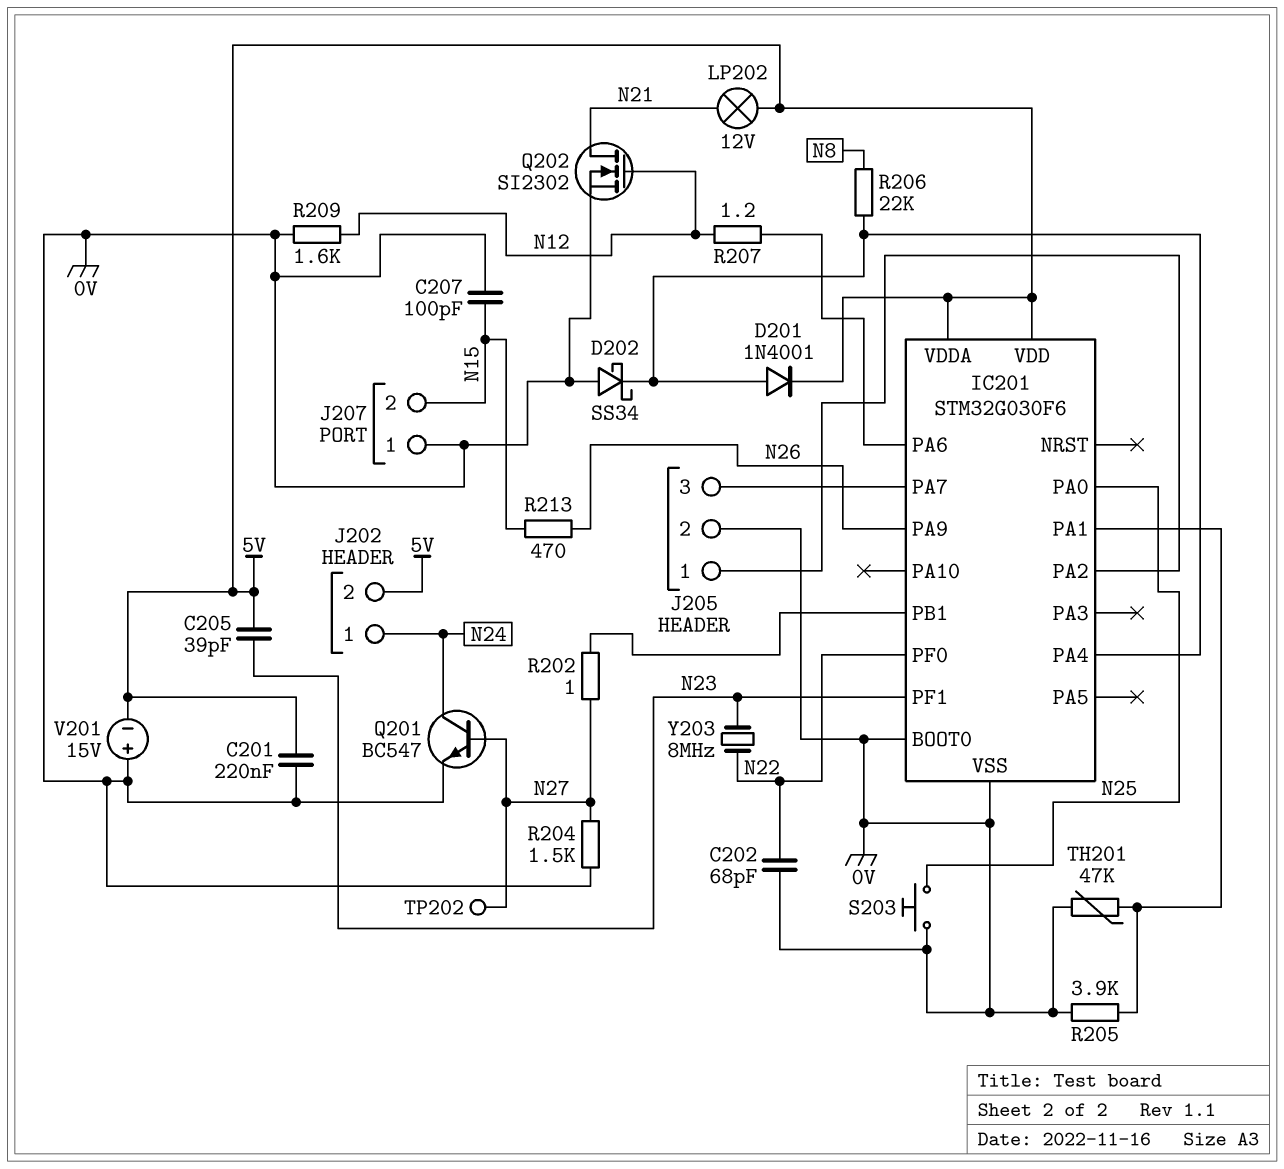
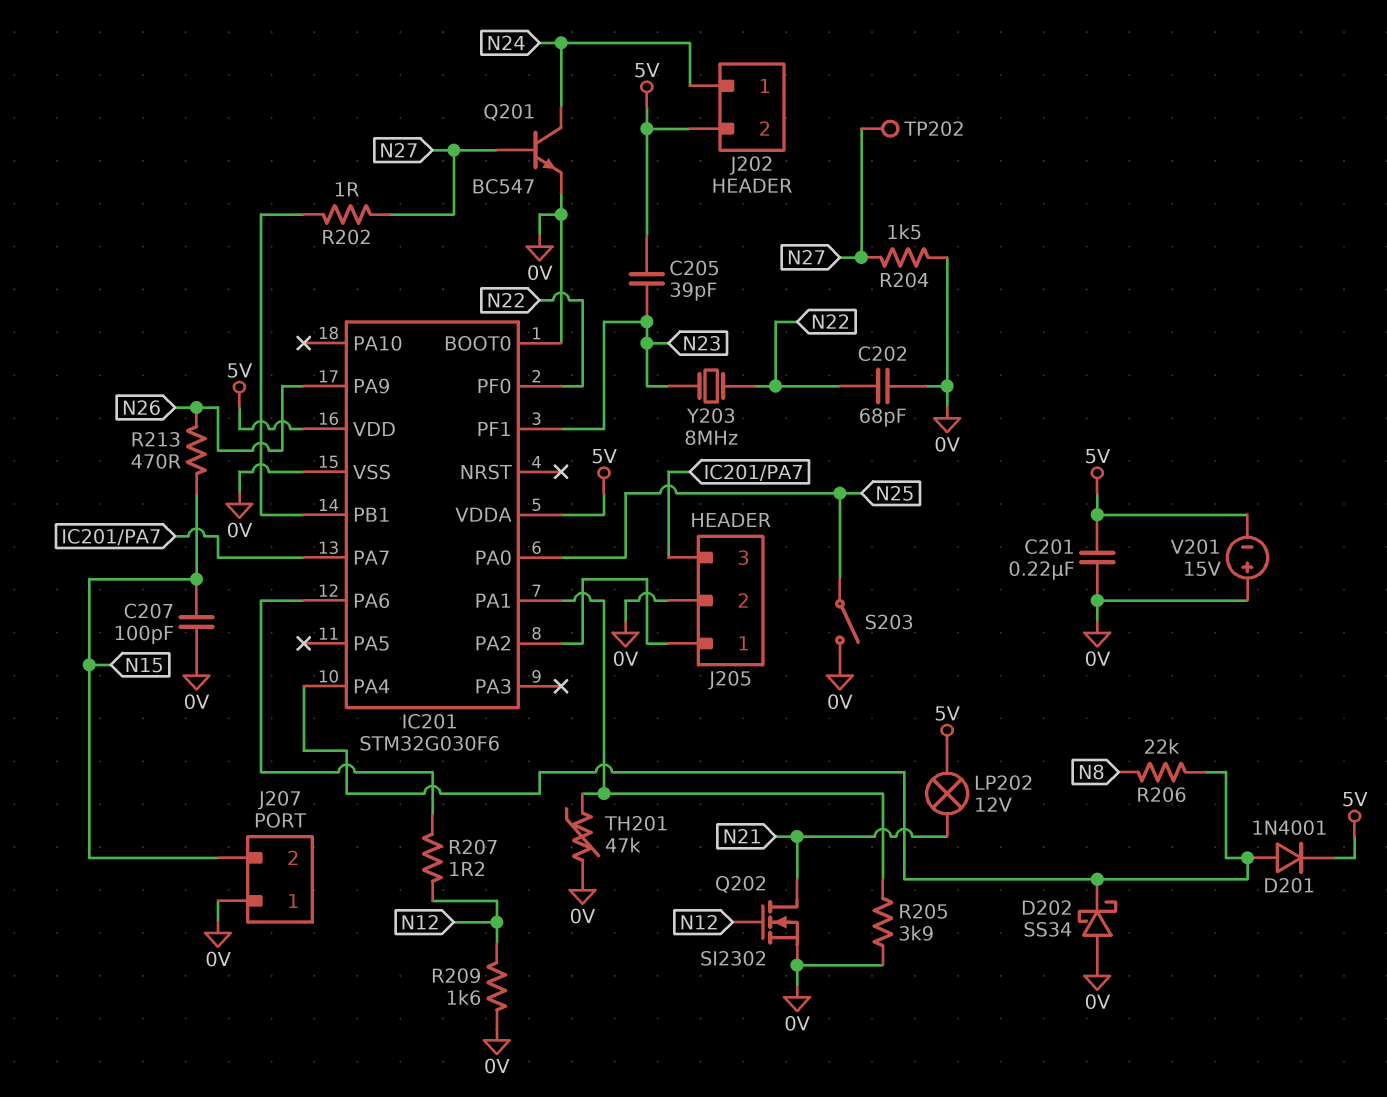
S203: button (0V, N25) -> switch (0V, N25)

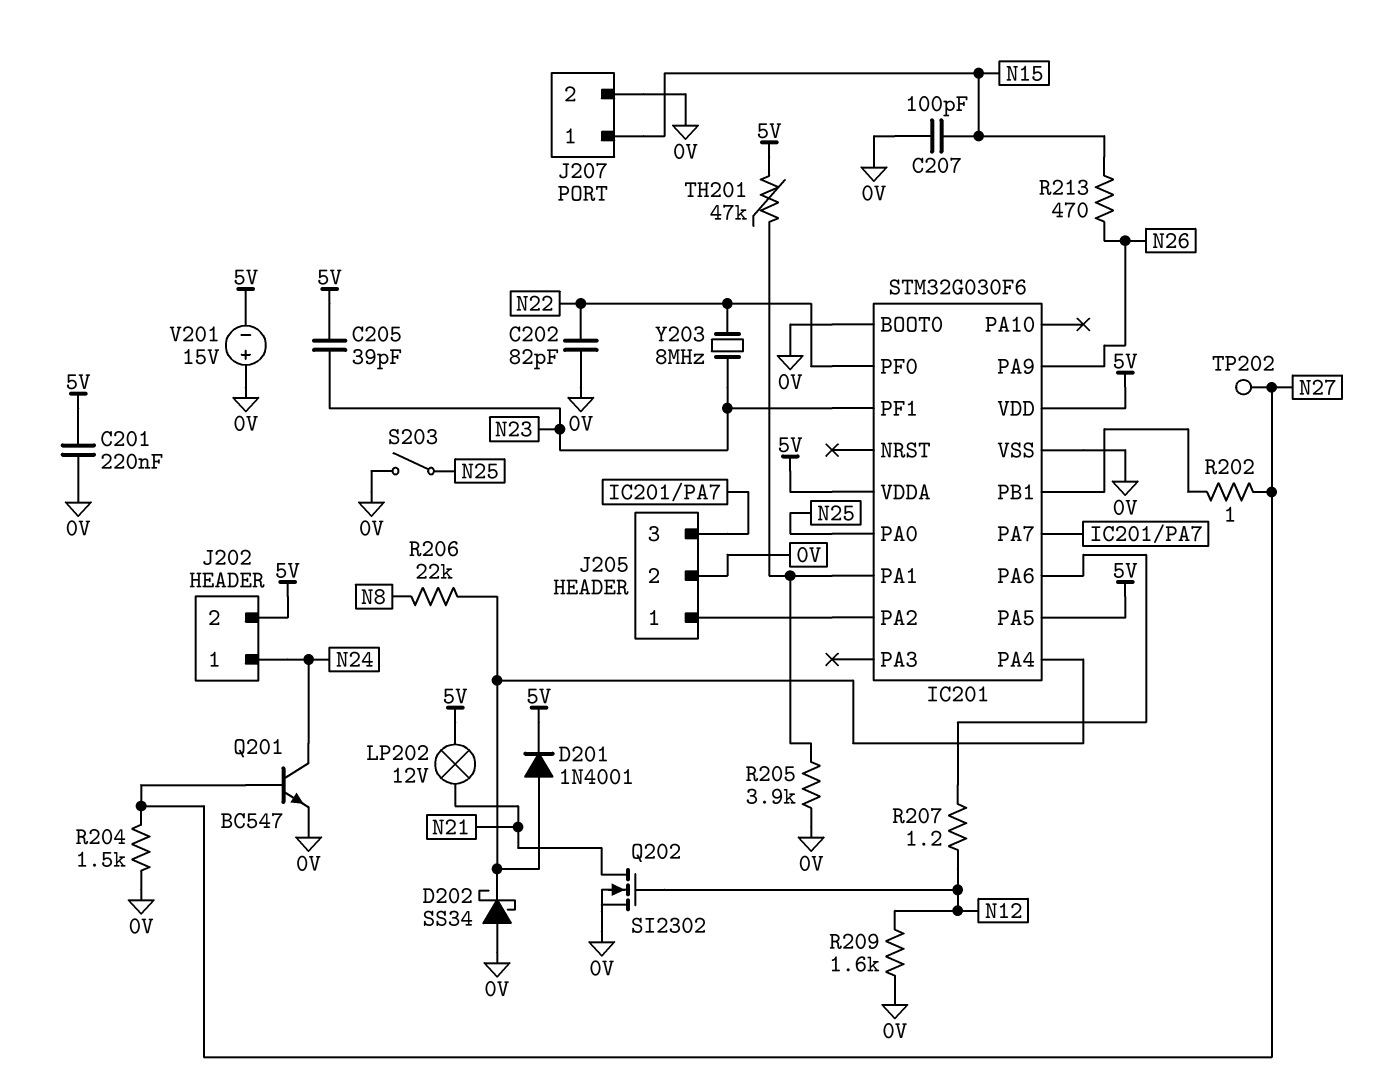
C202: 68pF (0V, N22) -> 82pF (0V, N22)
IC201 pin PA5: none -> 5V
J207 pin 1: 0V -> N15
J207 pin 2: N15 -> 0V
TH201: 47k (0V, IC201/PA1) -> 47k (5V, IC201/PA1)

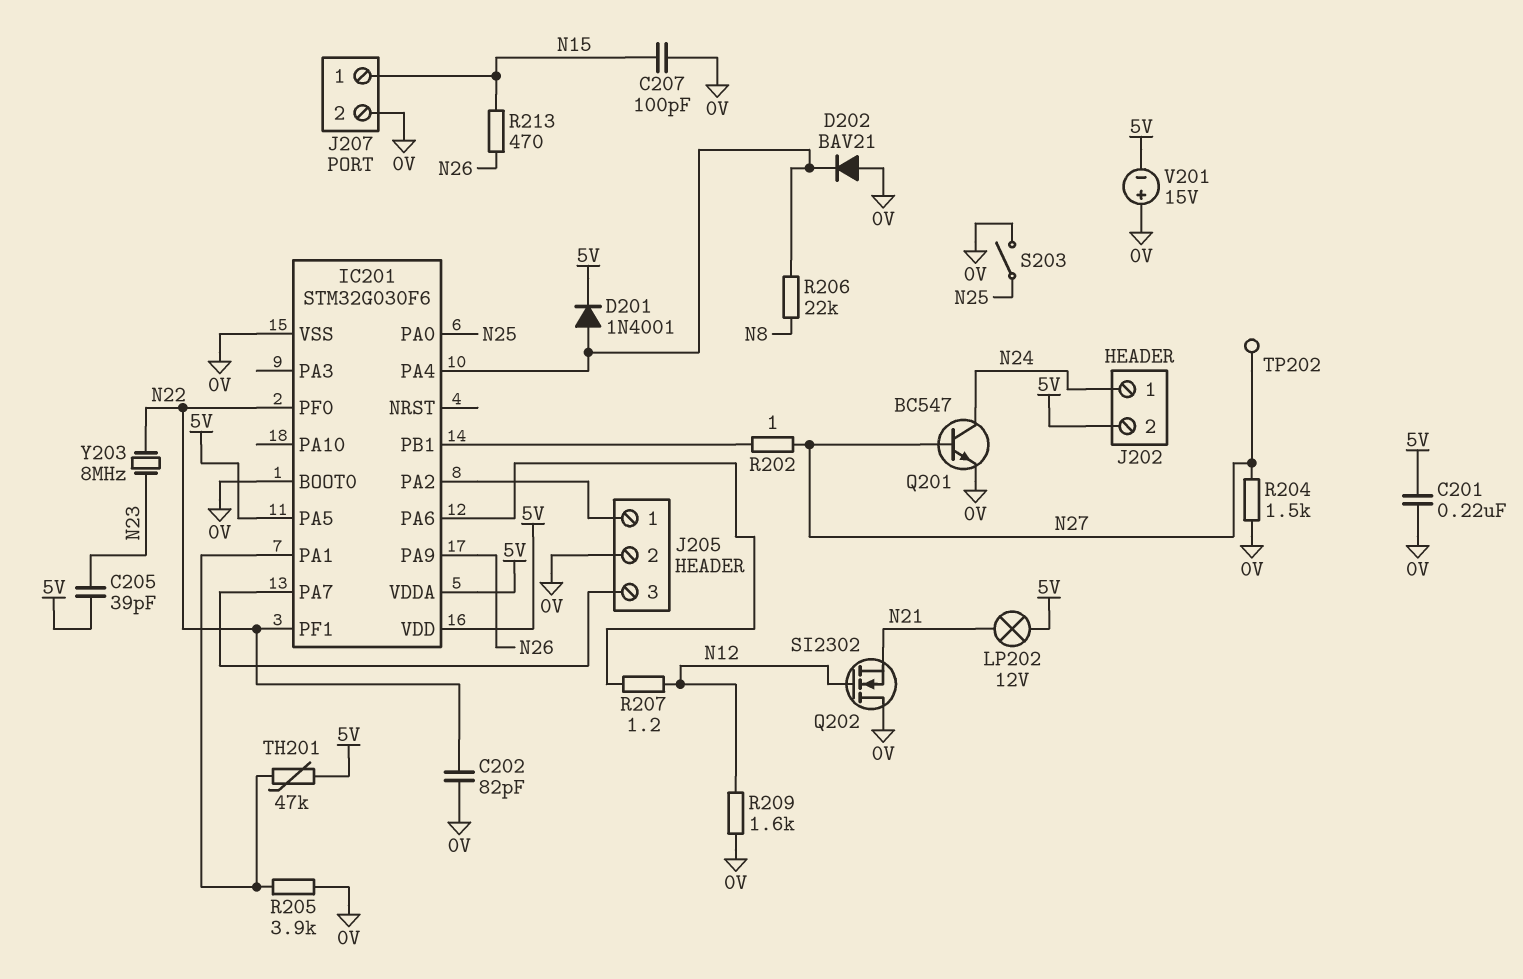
D202: schottky SS34 (A 0V, K IC201/PA4) -> diode BAV21 (A 0V, K IC201/PA4)
IC201 pin PF1: N23 -> N22
Q202: NMOS SI2302 (G N12, D N21, S 0V) -> NMOS SI2302 (G N12, D 0V, S N21)

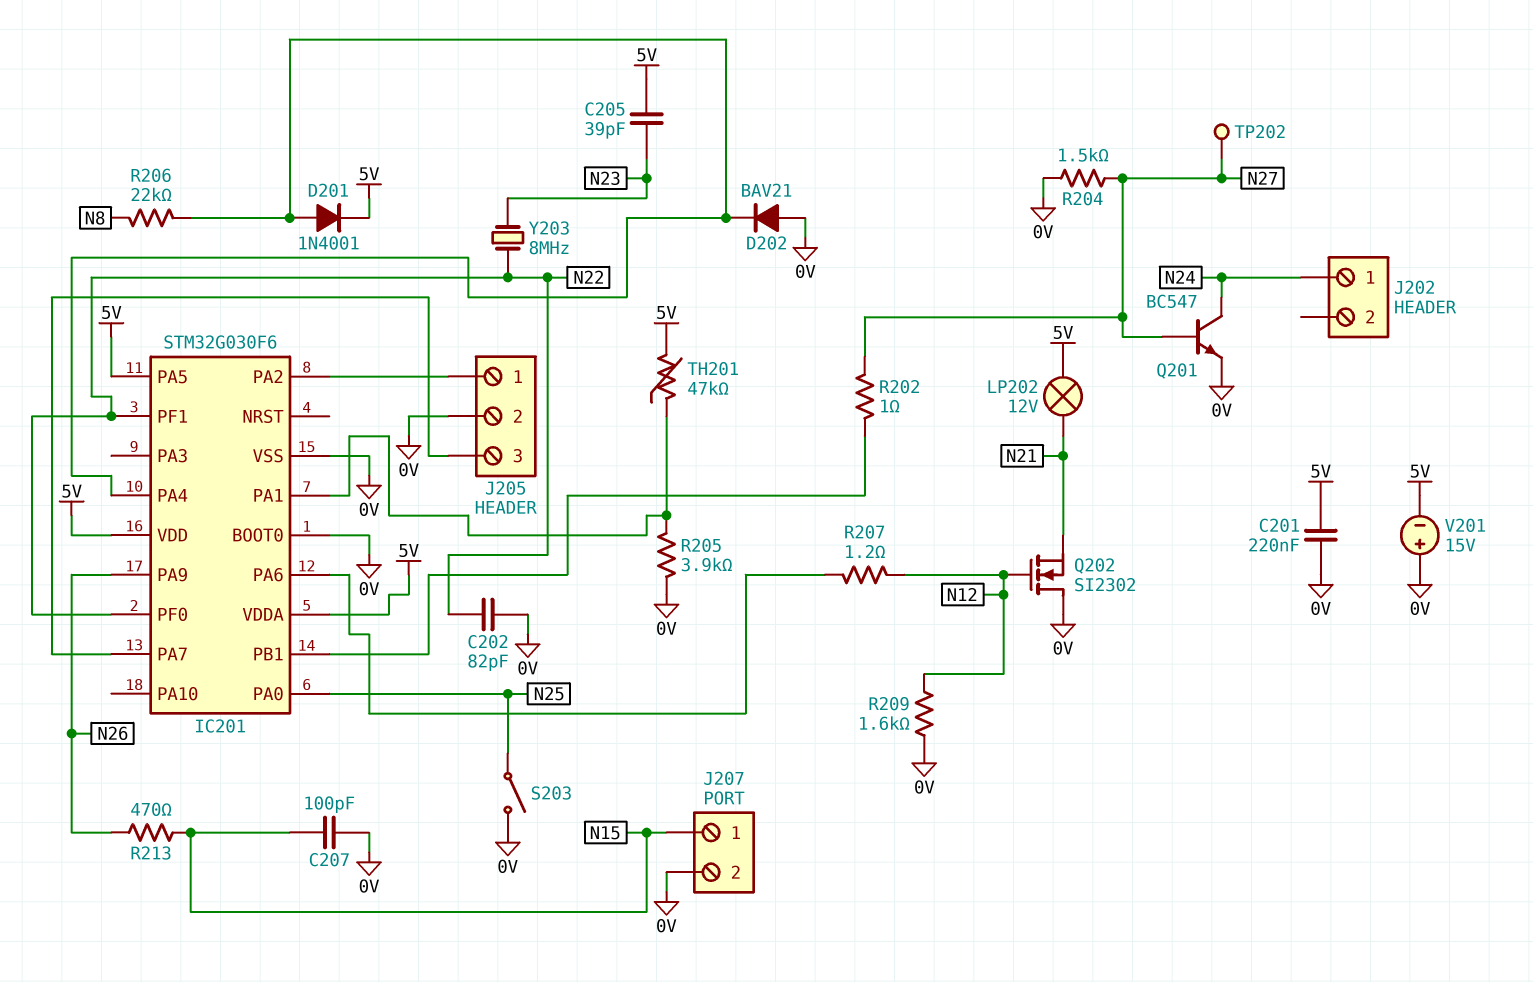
J202 pin 2: 5V -> none

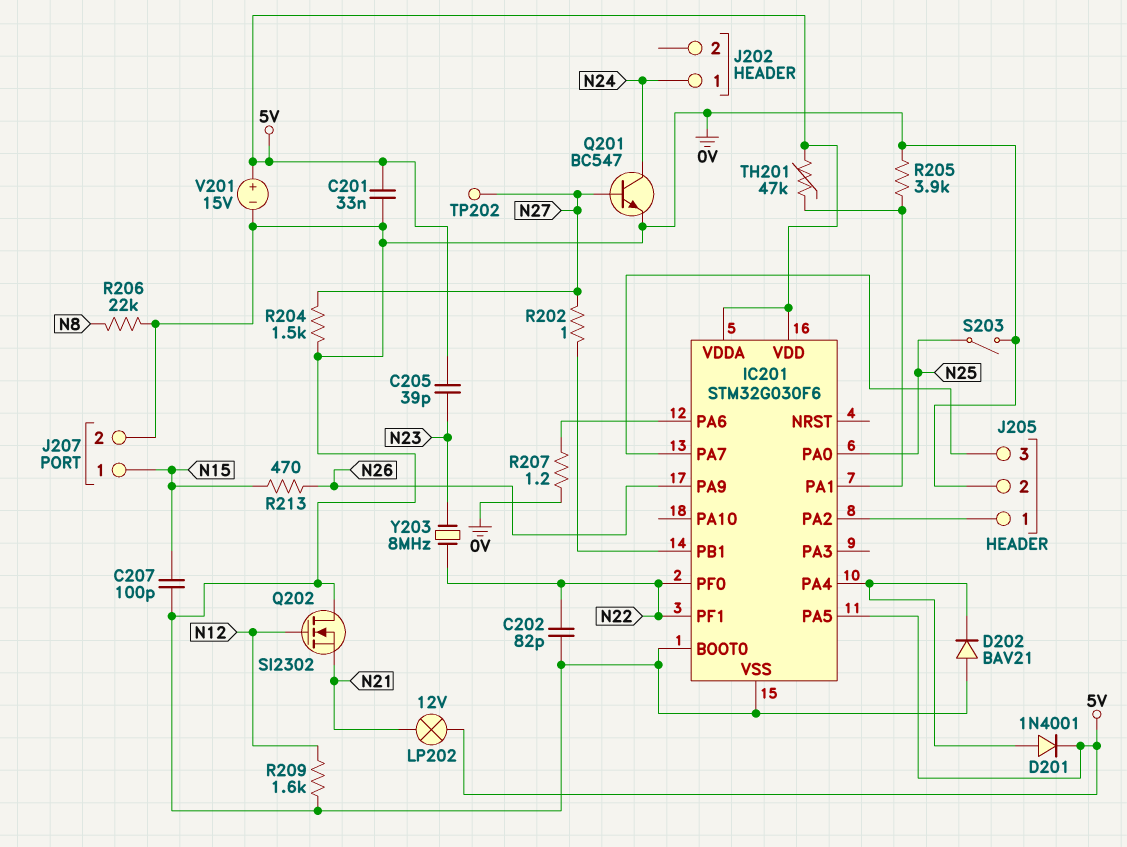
C201: 220nF (0V, 5V) -> 33nF (0V, 5V)
R206: 22k (IC201/PA4, N8) -> 22k (0V, N8)
R207: 1.2 (IC201/PA6, N12) -> 1.2 (0V, IC201/PA6)
V201: 15V (plus 0V, minus 5V) -> 15V (plus 5V, minus 0V)

